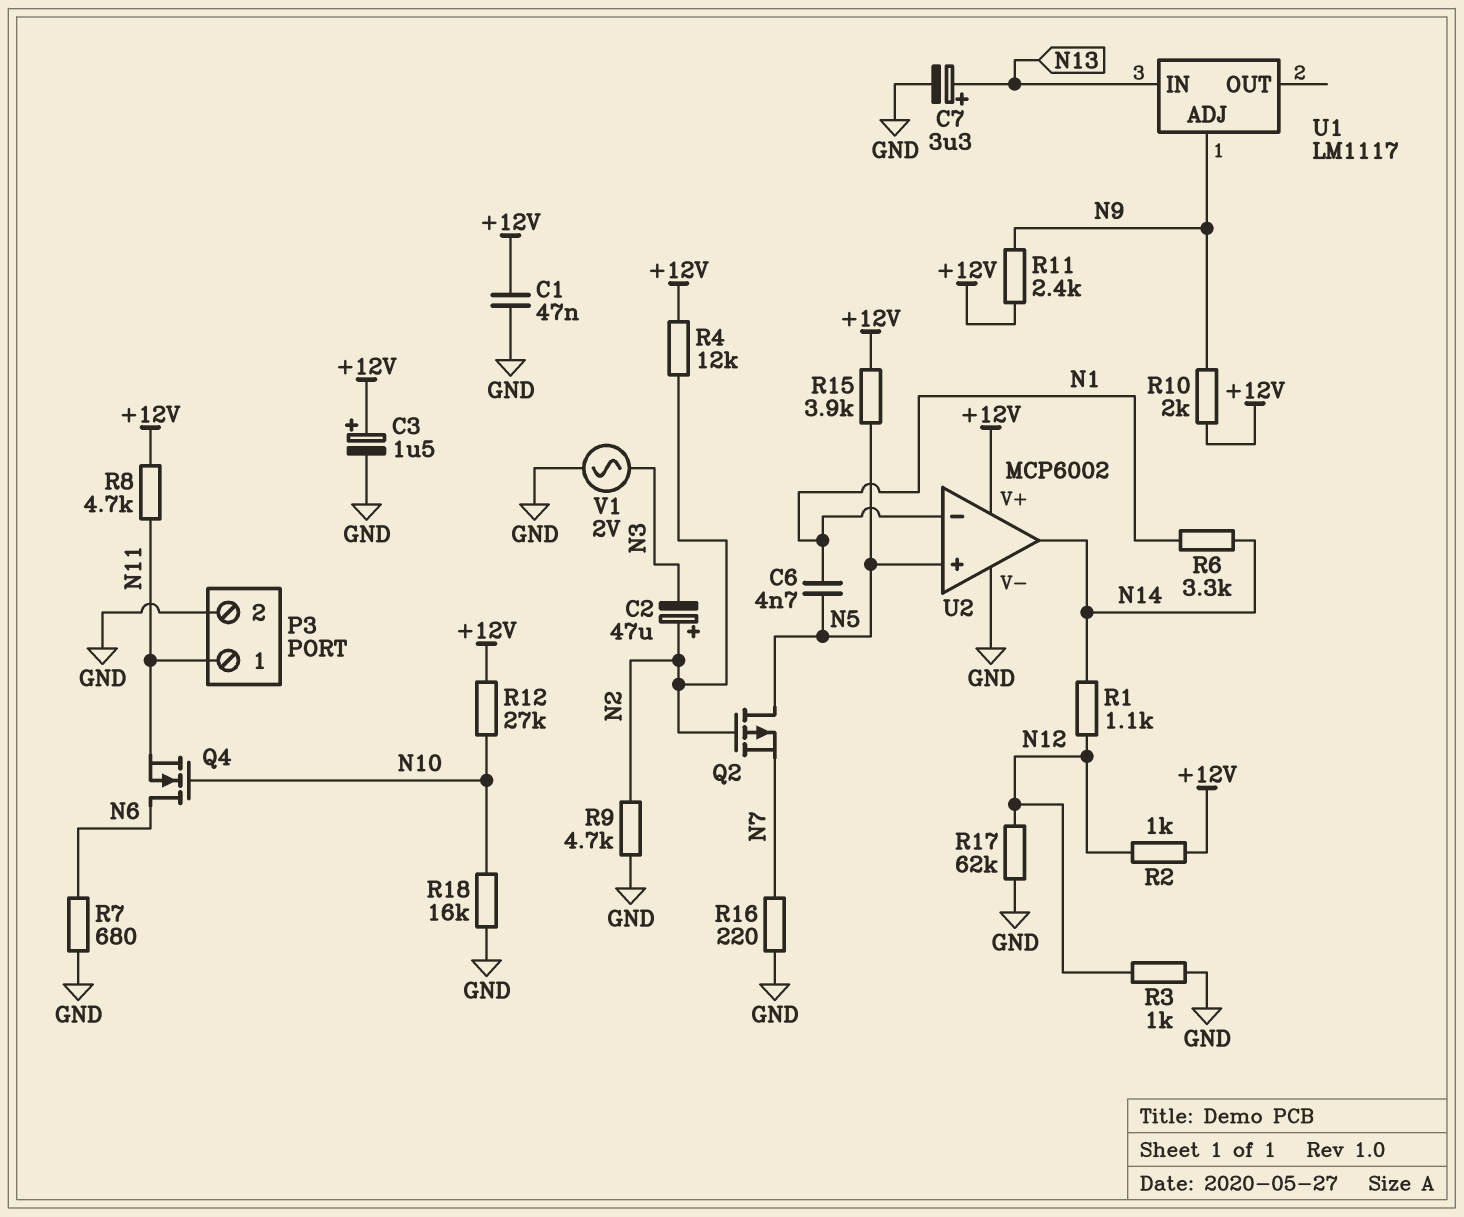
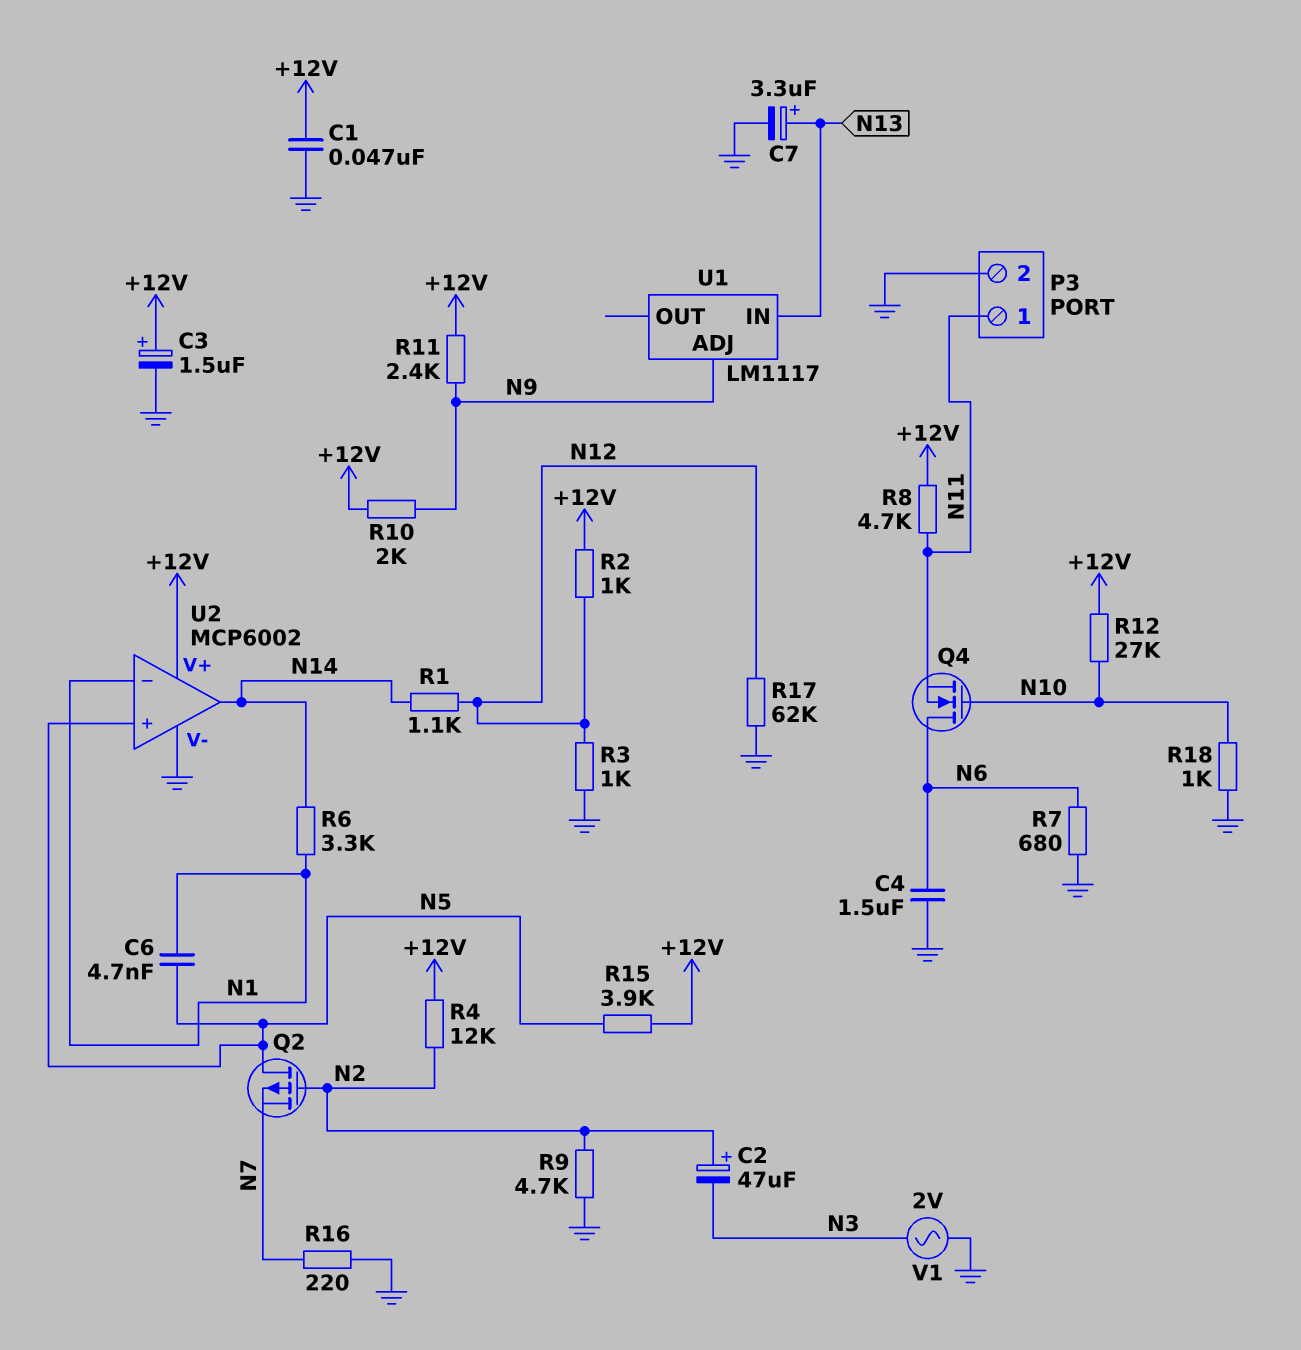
C4: none -> 1.5uF (GND, N6)
R18: 16k (GND, N10) -> 1k (GND, N10)

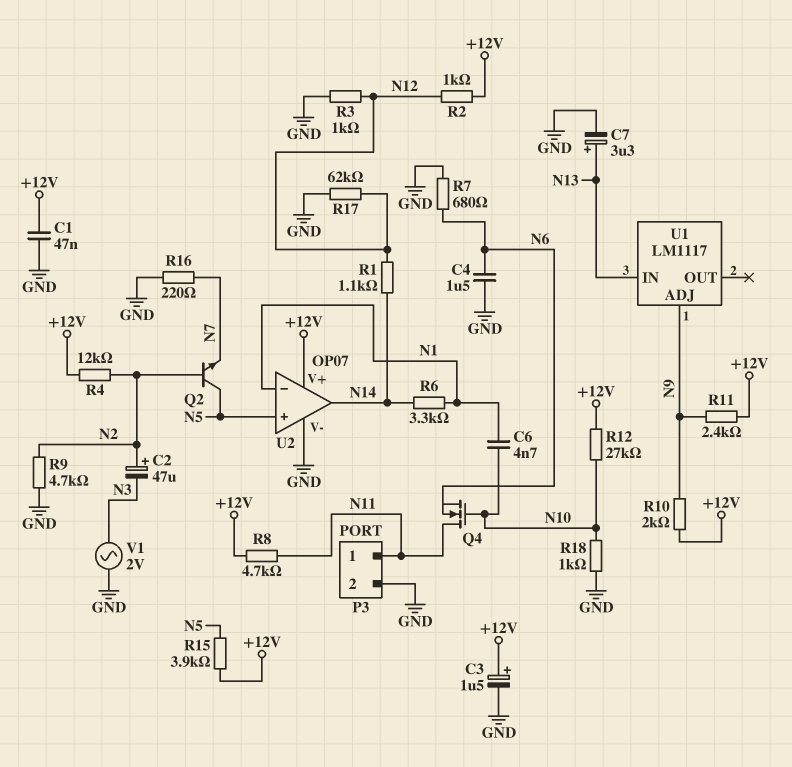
C6: 4.7nF (N1, N5) -> 4.7nF (N1, N10)
Q2: PMOS (G N2, D N5, S N7) -> NPN (B N2, C N5, E N7)
Q4: NMOS (G N10, D N6, S N11) -> NMOS (G N10, D N11, S N6)
U2: MCP6002 -> OP07

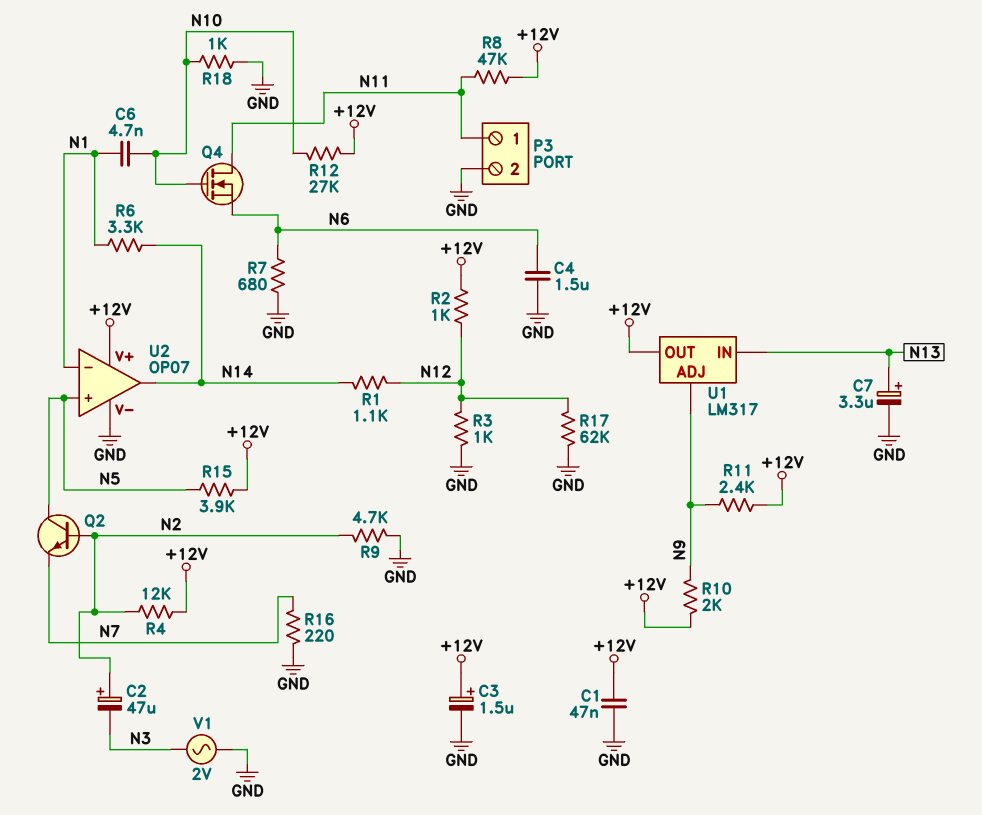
R8: 4.7k (+12V, N11) -> 47k (+12V, N11)
U1: LM1117 -> LM317
U1 pin OUT: none -> +12V

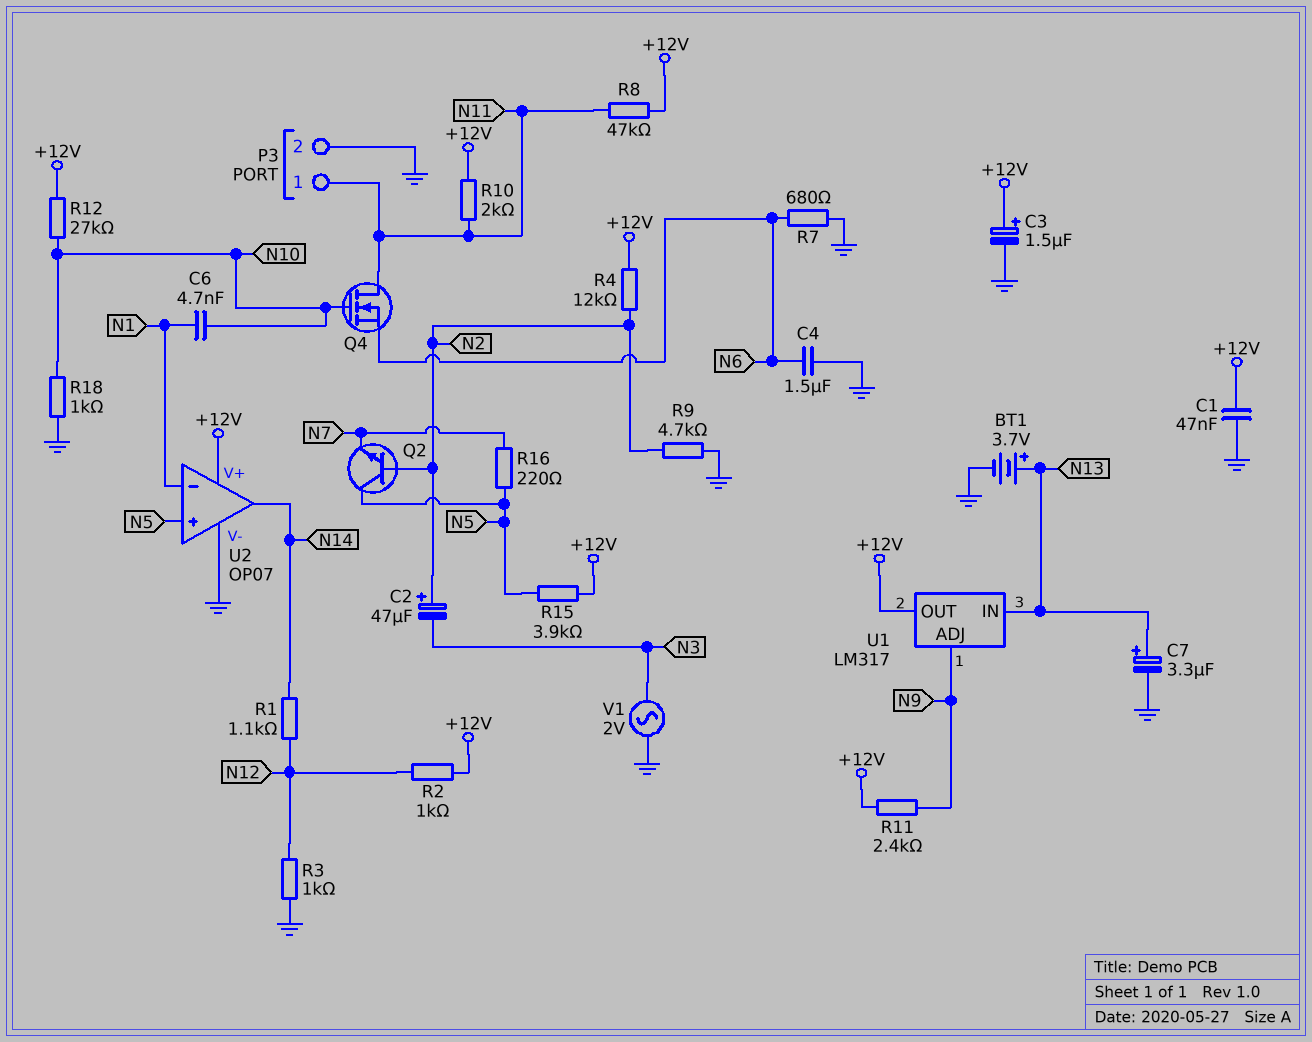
BT1: none -> 3.7V (plus N13, minus GND)
R6: 3.3k (N1, N14) -> none
R10: 2k (+12V, N9) -> 2k (+12V, N11)
R16: 220 (GND, N7) -> 220 (N5, N7)
R17: 62k (GND, N12) -> none

